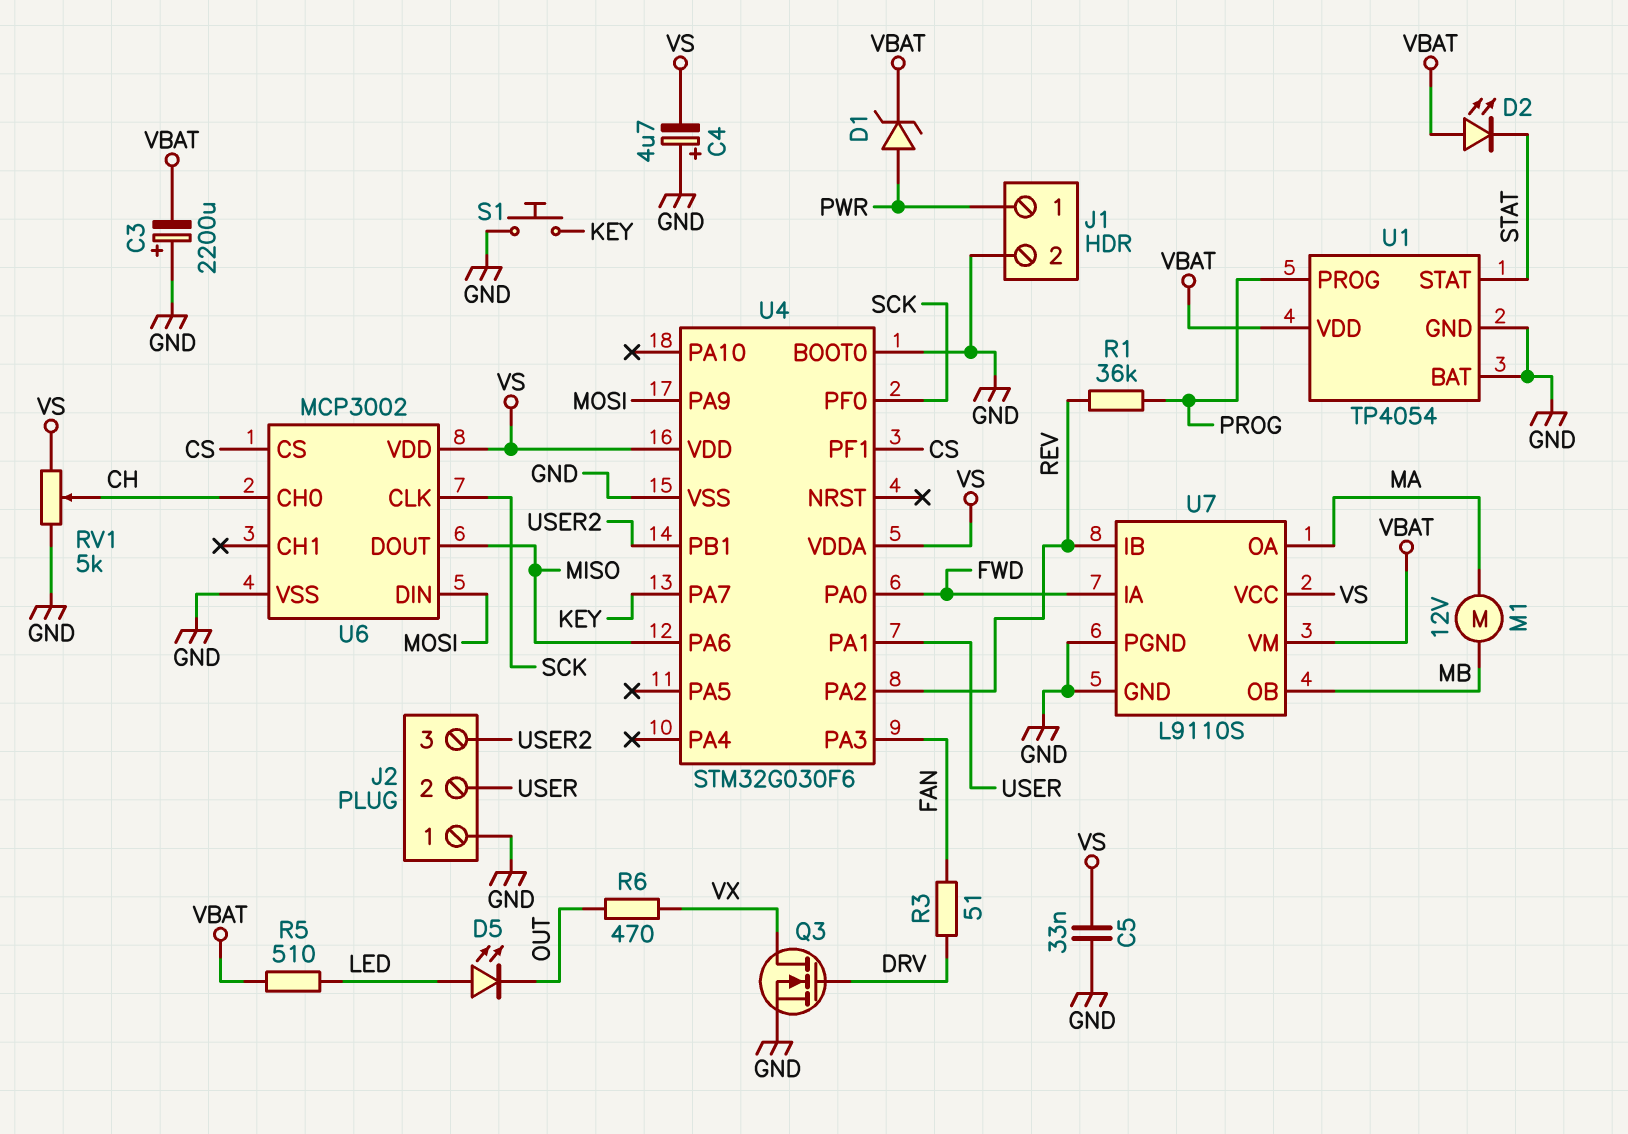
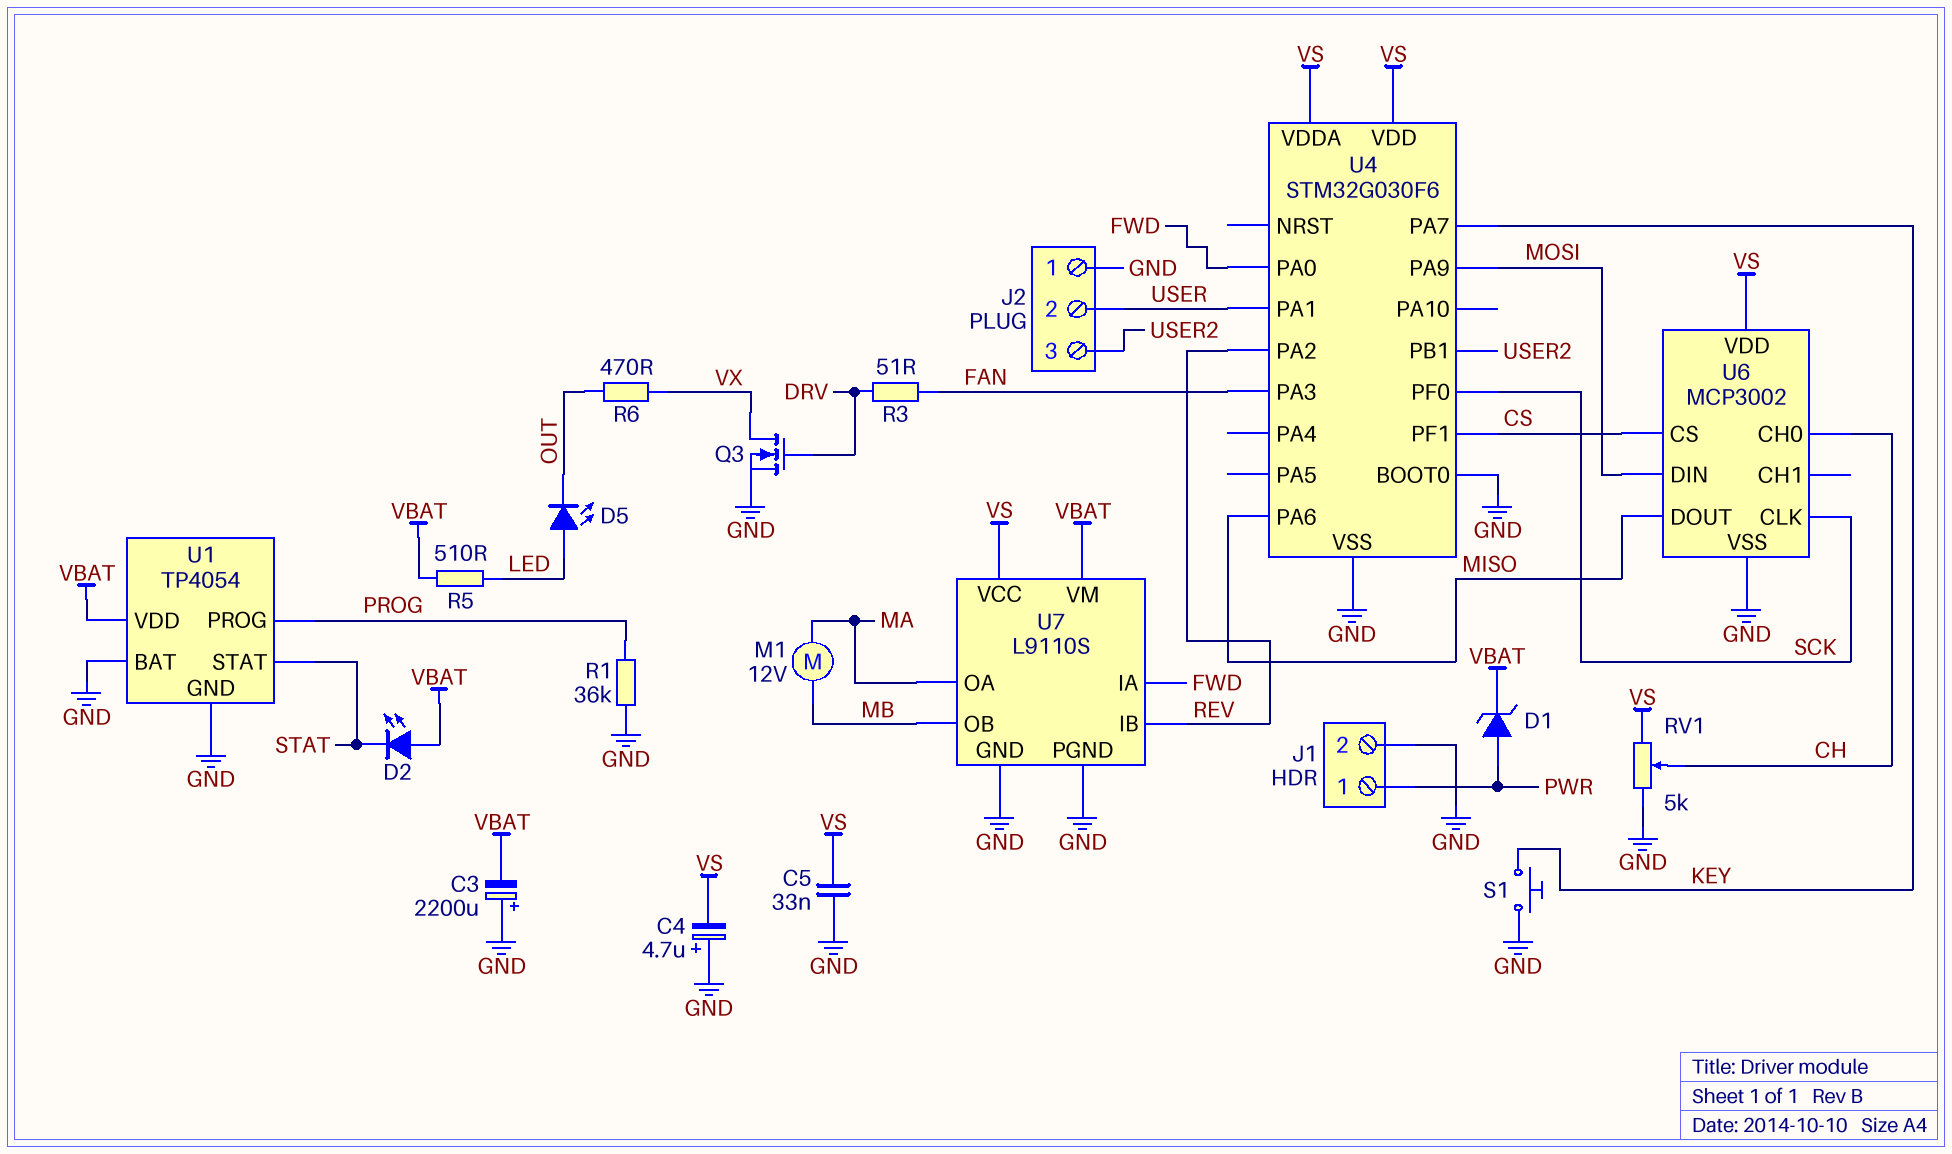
R1: 36k (PROG, REV) -> 36k (GND, PROG)

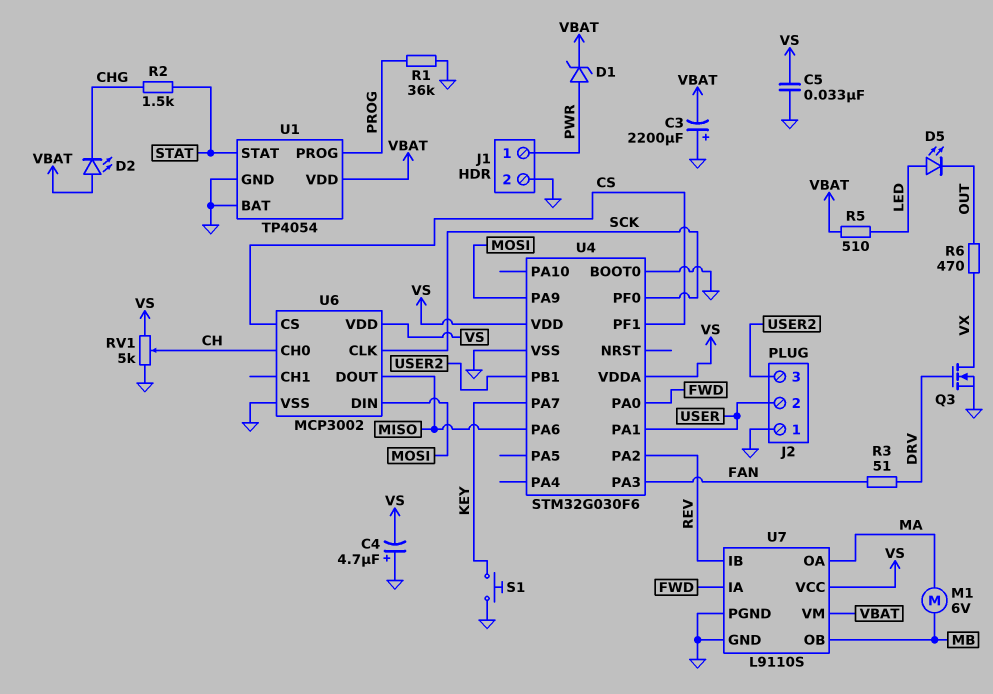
D2: LED (A VBAT, K STAT) -> LED (A VBAT, K CHG)
M1: motor 12V (MA, MB) -> motor 6V (MA, MB)
R2: none -> 1.5k (CHG, STAT)

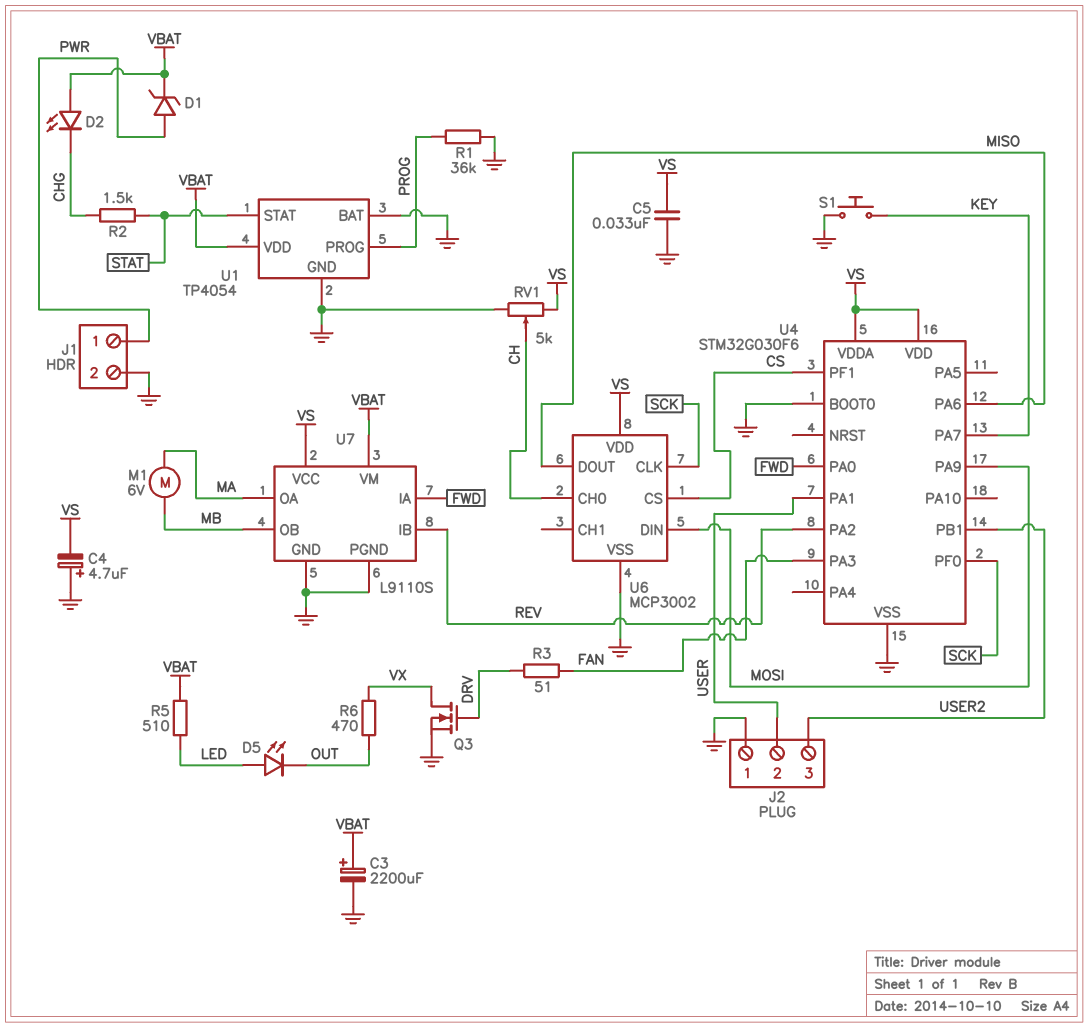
C3: 2200uF (plus GND, minus VBAT) -> 2200uF (plus VBAT, minus GND)

